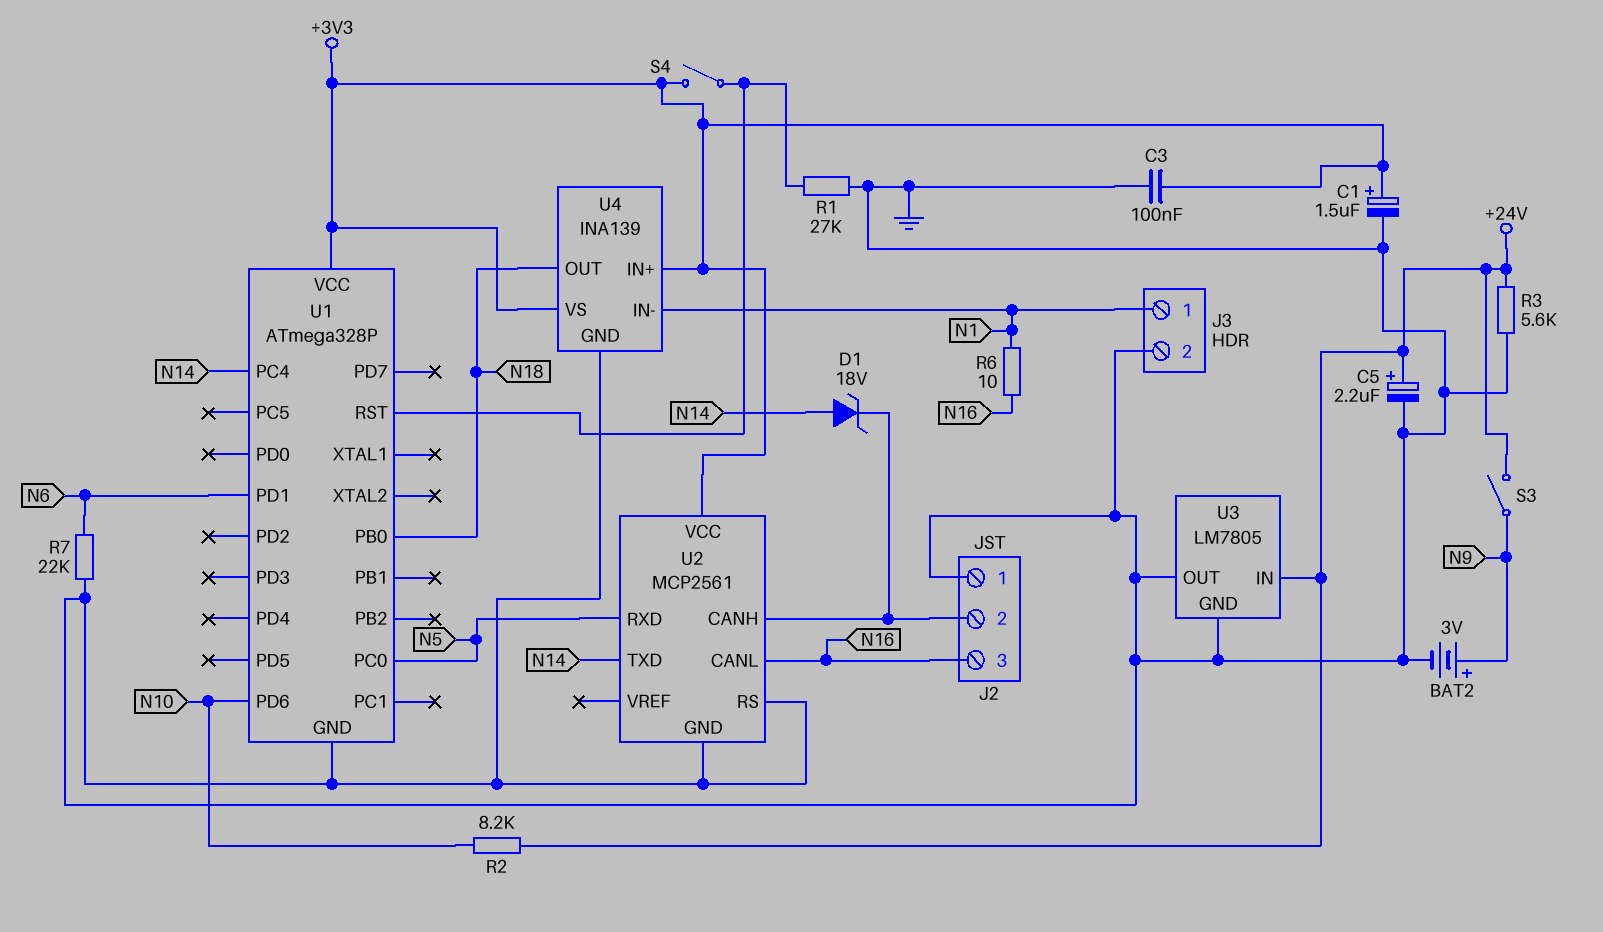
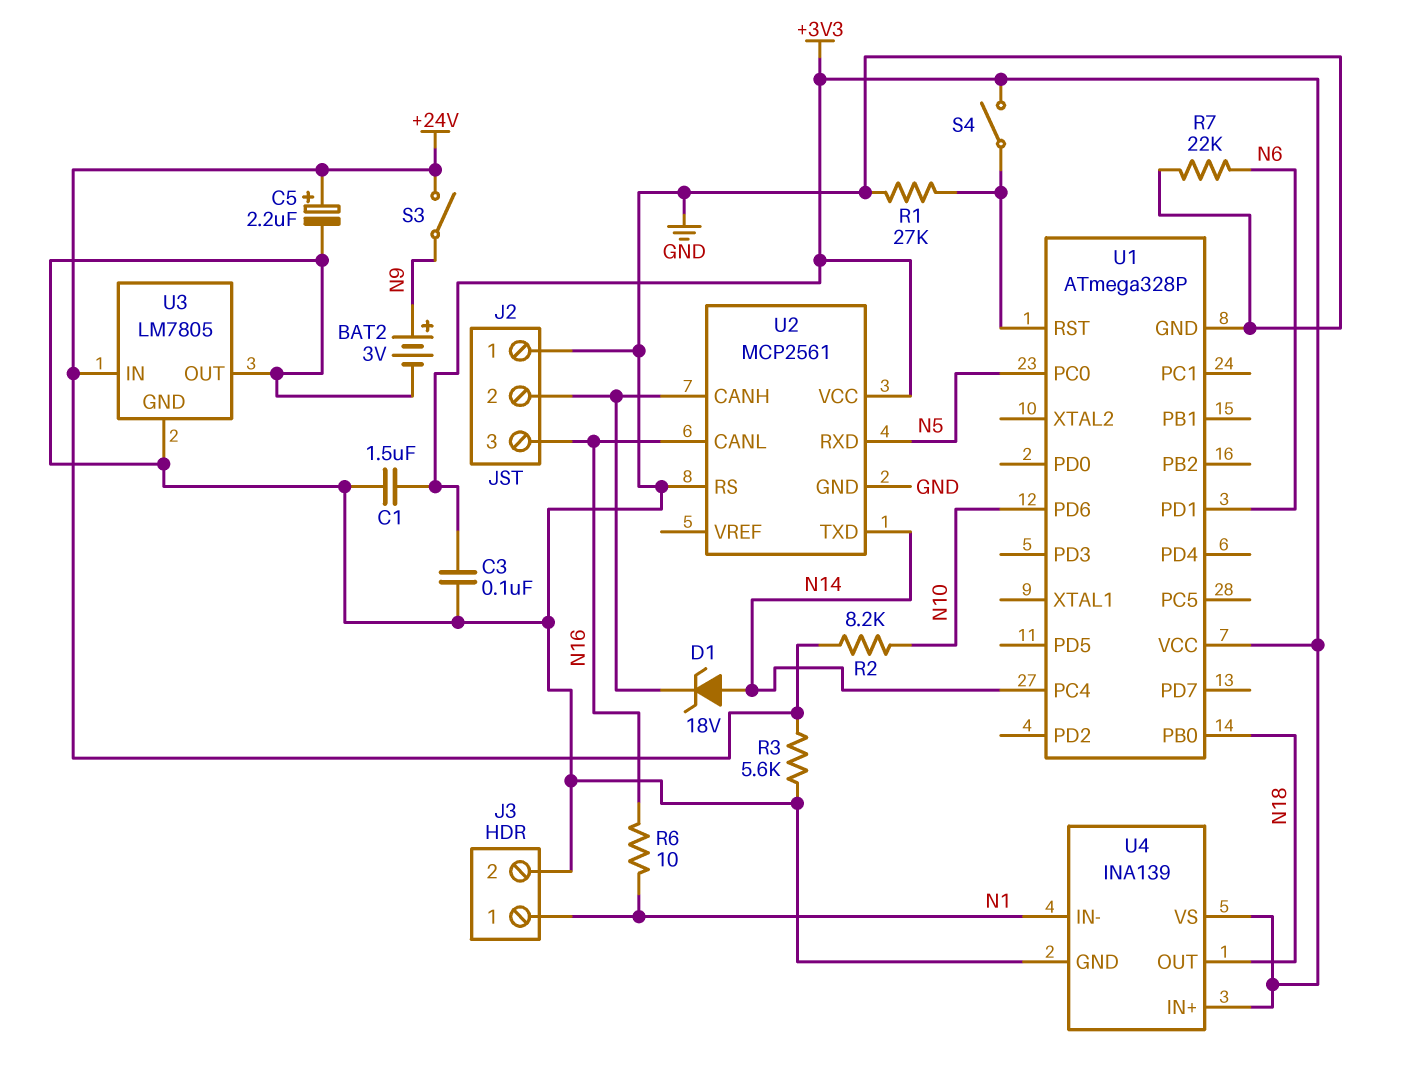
C1: 1.5uF (plus +3V3, minus GND) -> 1.5uF (+3V3, GND)

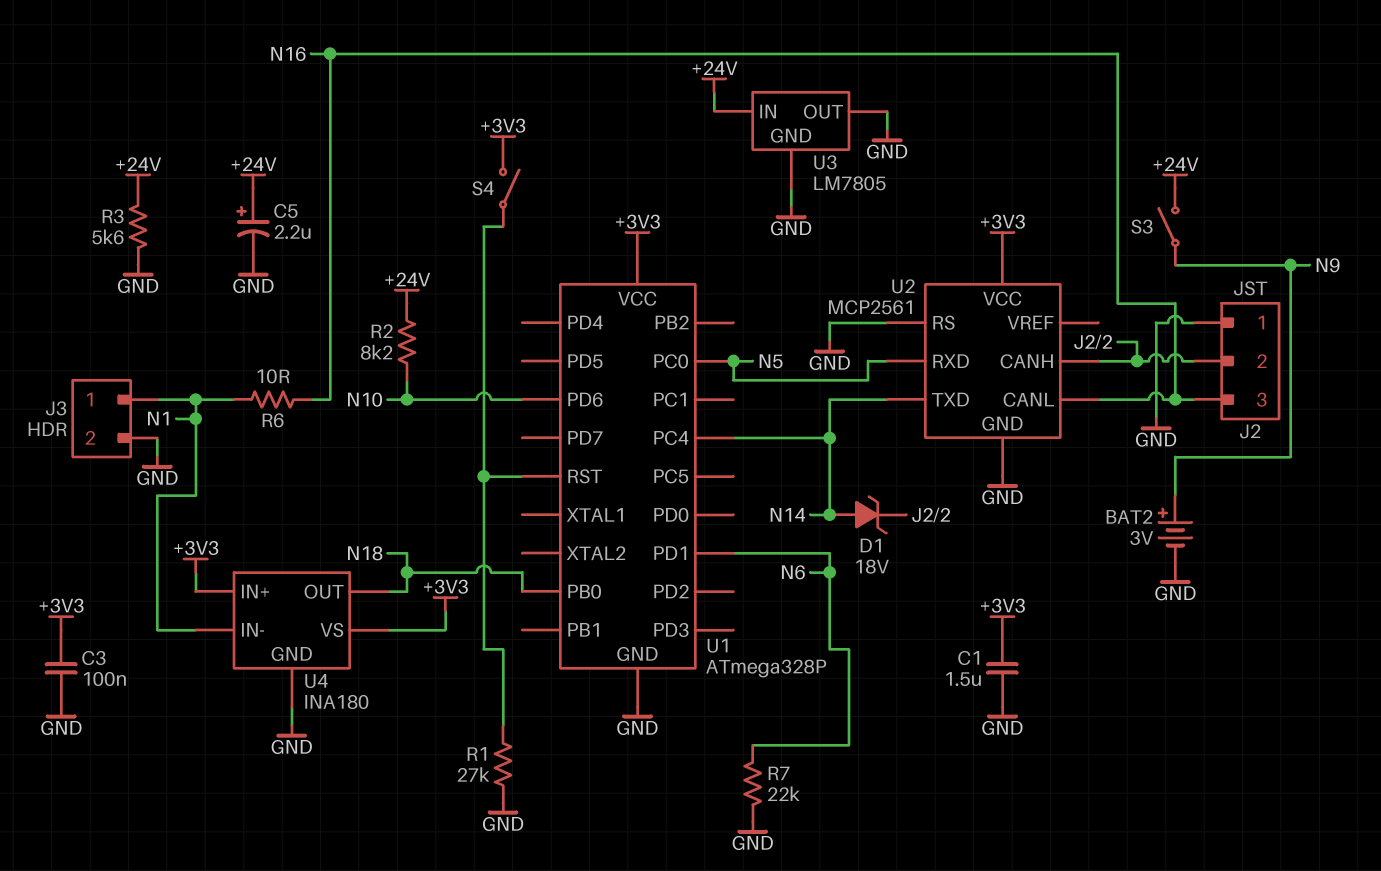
U4: INA139 -> INA180

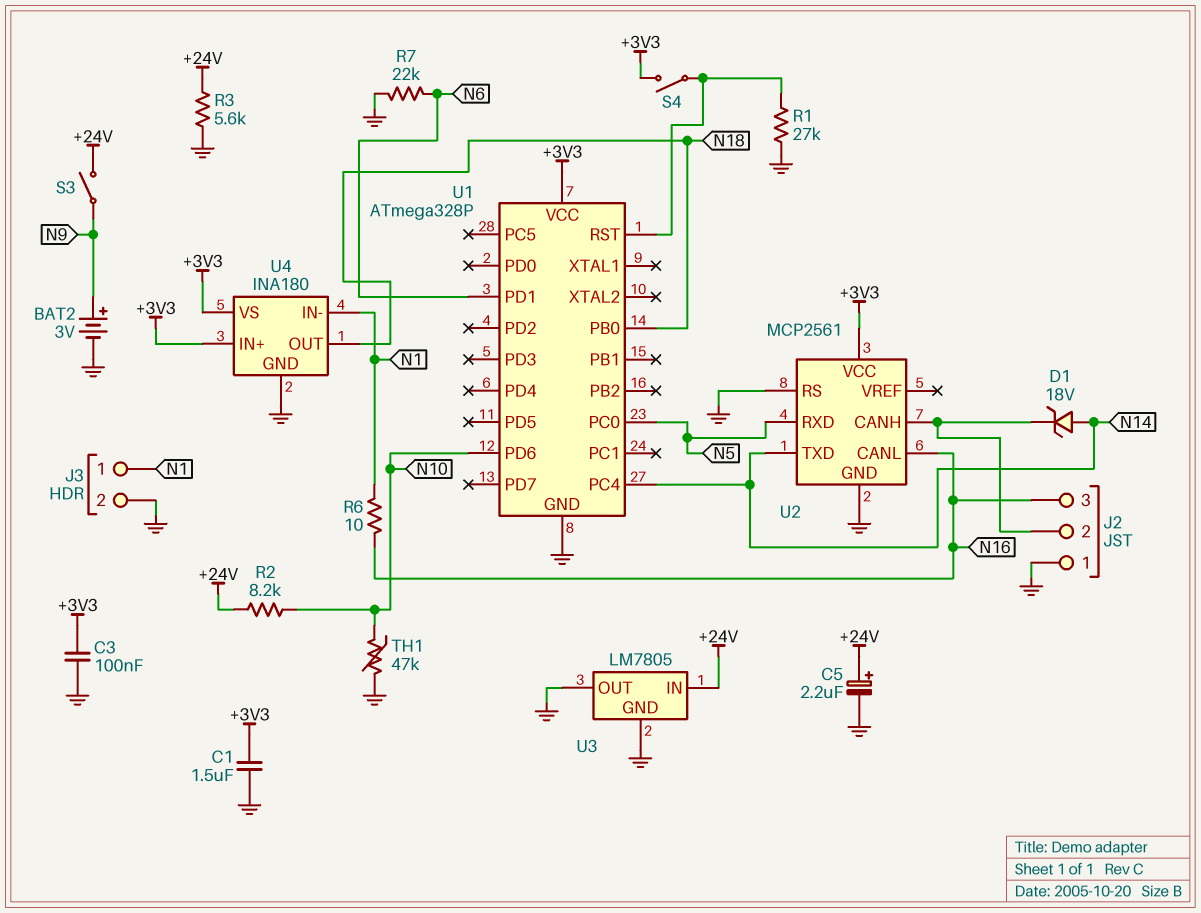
TH1: none -> 47k (GND, N10)

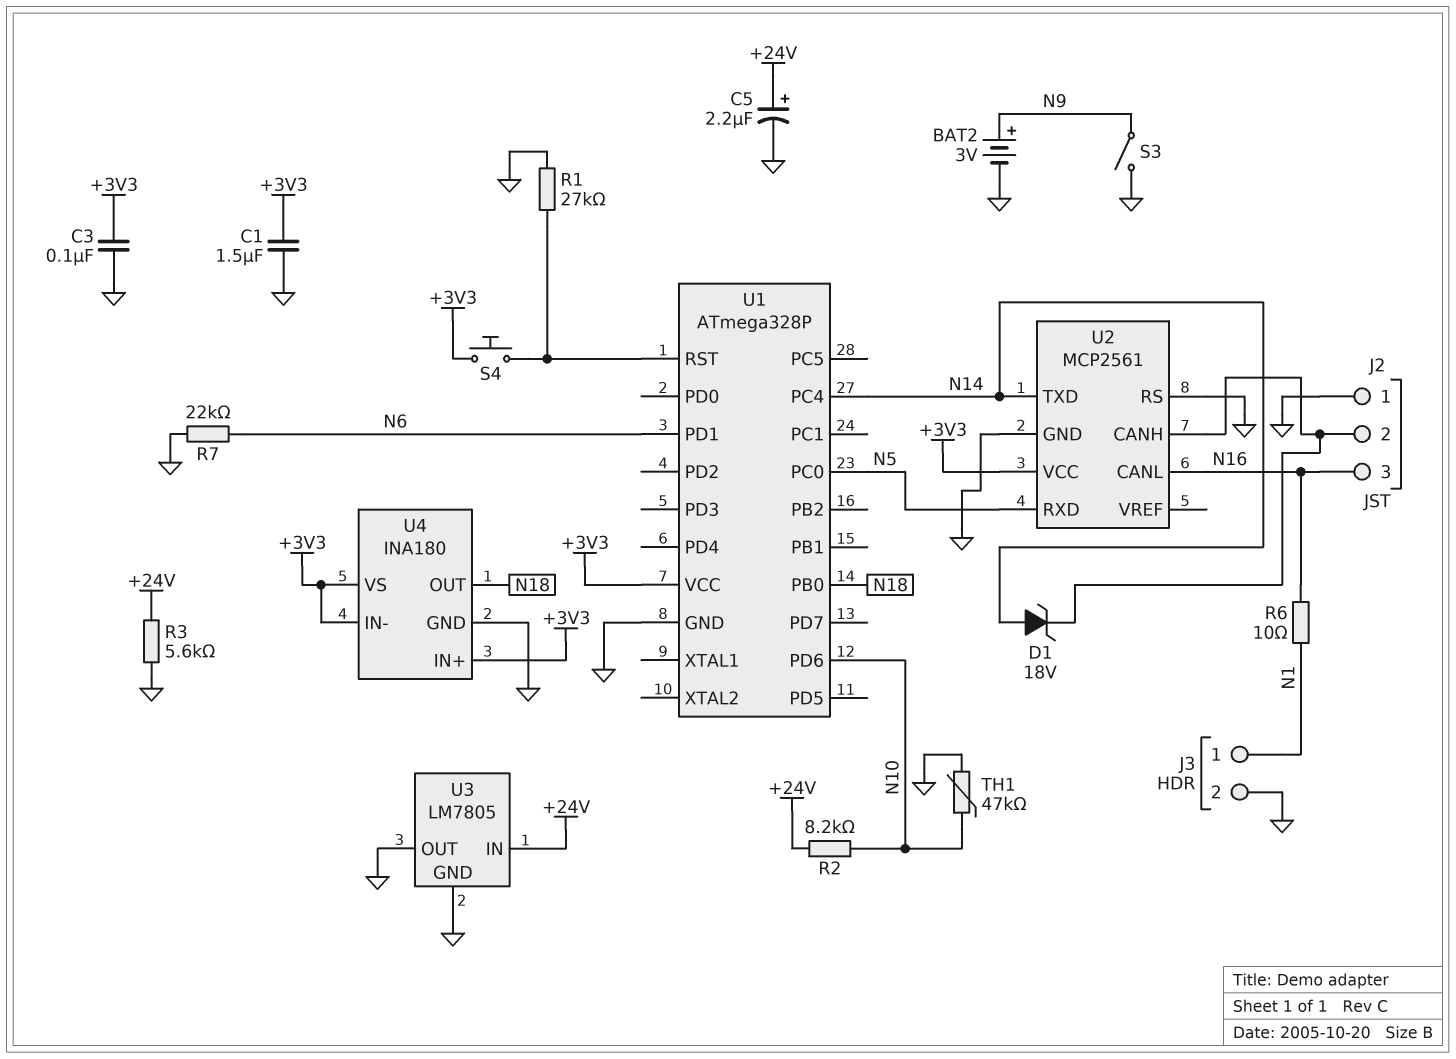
S3: switch (+24V, N9) -> switch (GND, N9)
S4: switch (+3V3, U1/RST) -> button (+3V3, U1/RST)
U4 pin IN-: N1 -> +3V3

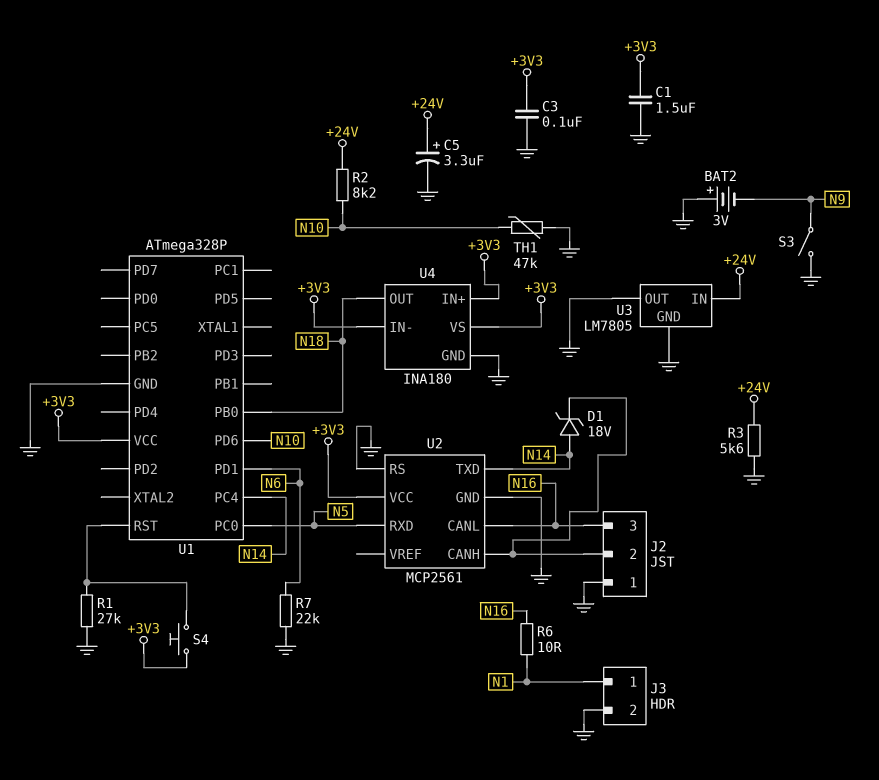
BAT2: 3V (plus N9, minus GND) -> 3V (plus GND, minus N9)
C5: 2.2uF (plus +24V, minus GND) -> 3.3uF (plus +24V, minus GND)

